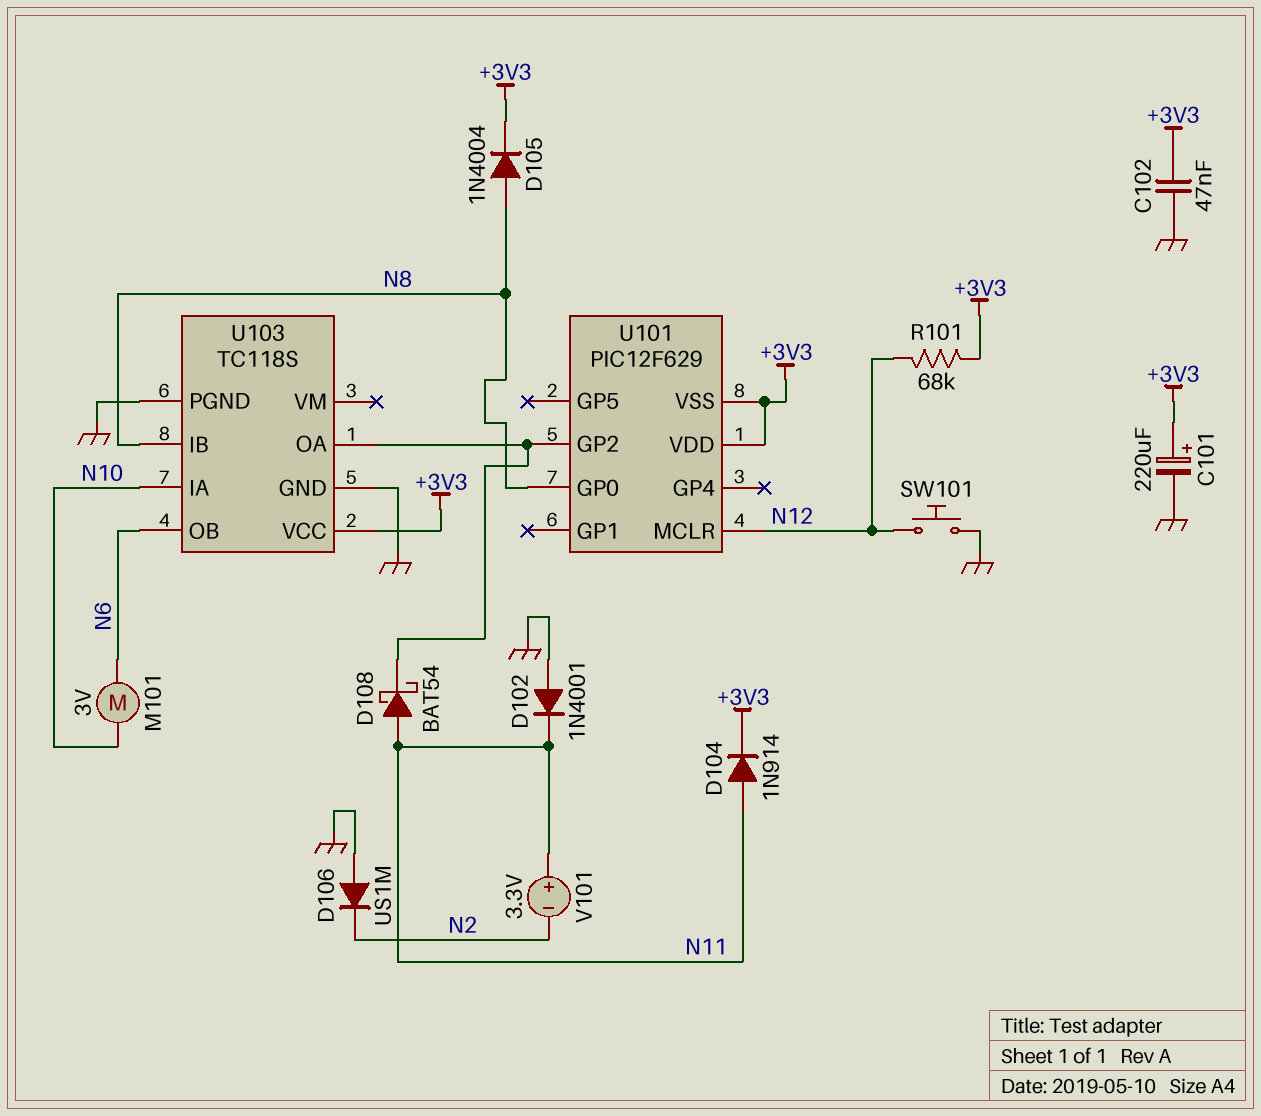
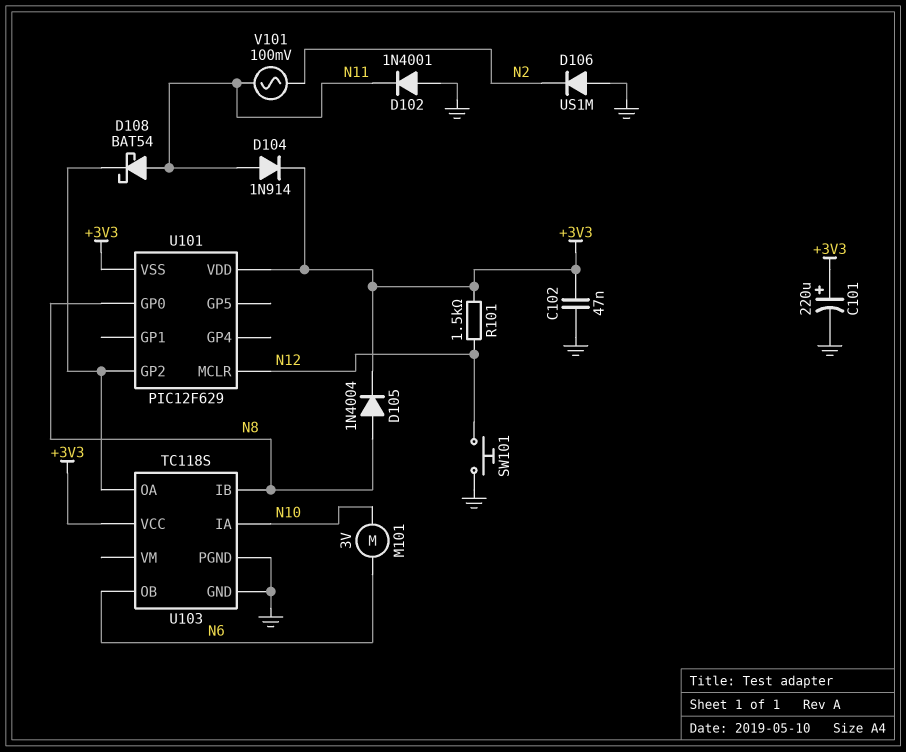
R101: 68k (+3V3, N12) -> 1.5k (+3V3, N12)
V101: 3.3V (plus N11, minus N2) -> AC 100mV (N2, N11)

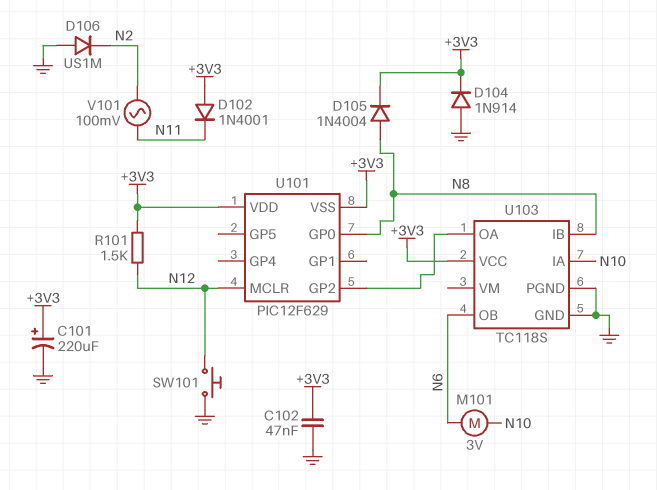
D102: diode 1N4001 (A GND, K N11) -> diode 1N4001 (A +3V3, K N11)
D104: diode 1N914 (A N11, K +3V3) -> diode 1N914 (A GND, K +3V3)
D108: schottky BAT54 (A N11, K U101/GP2) -> none

